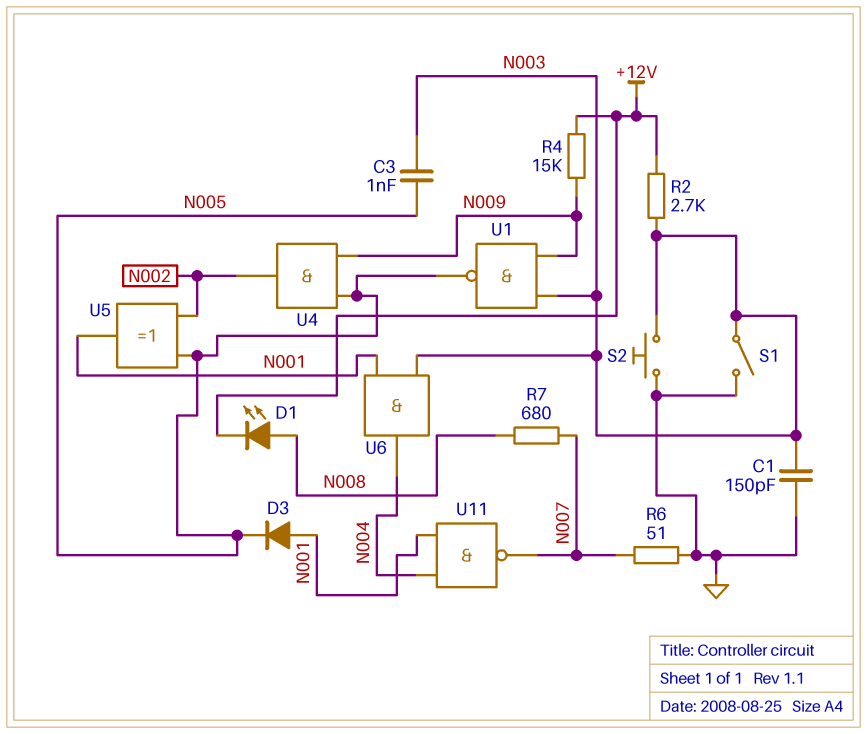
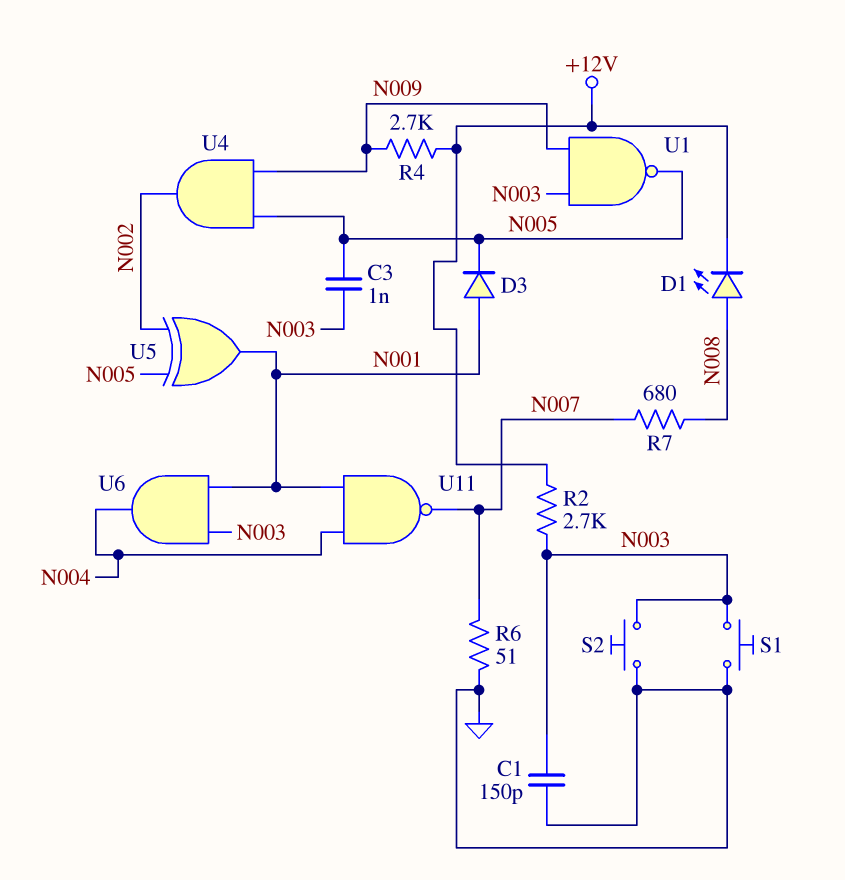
R4: 15k (+12V, N009) -> 2.7k (+12V, N009)
S1: switch (GND, N003) -> button (GND, N003)

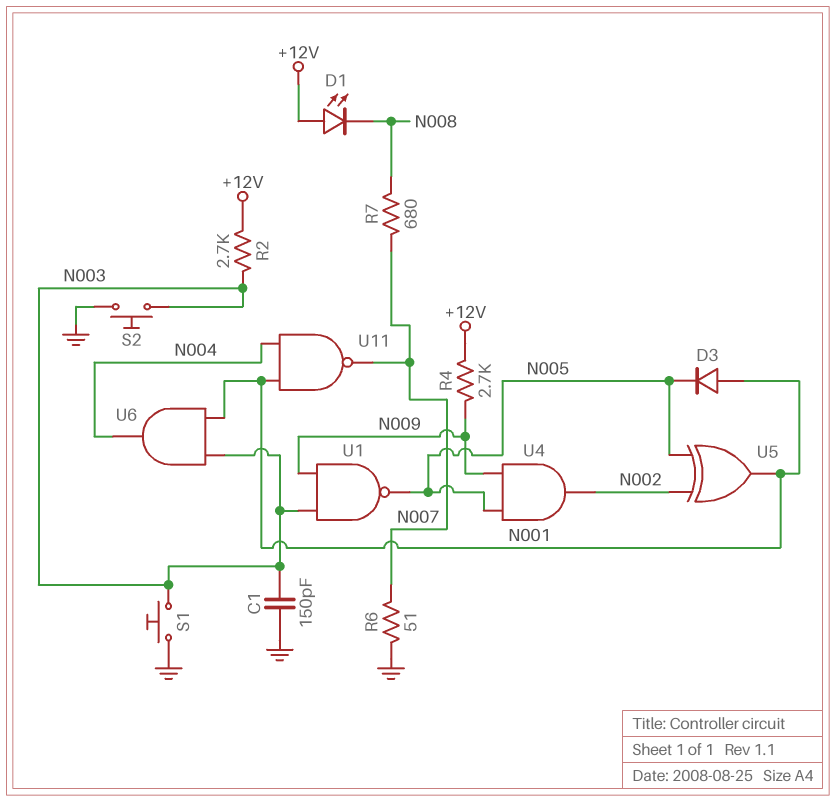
C3: 1nF (N003, N005) -> none
D1: LED (A N008, K +12V) -> LED (A +12V, K N008)

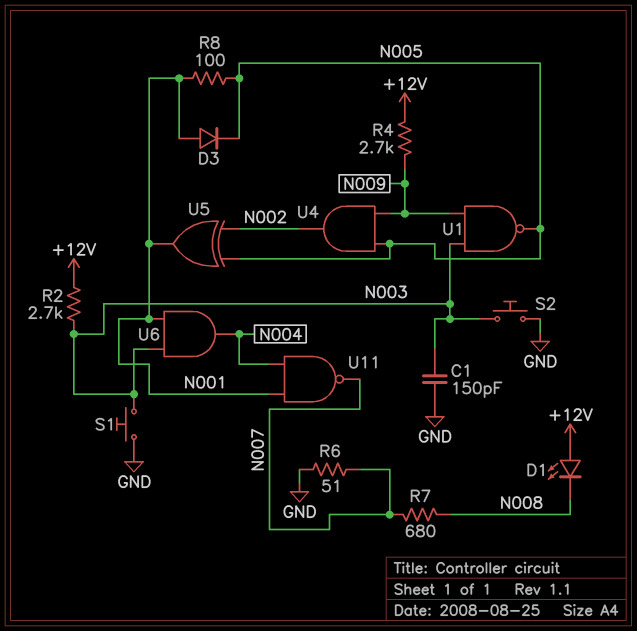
R8: none -> 100 (N001, N005)

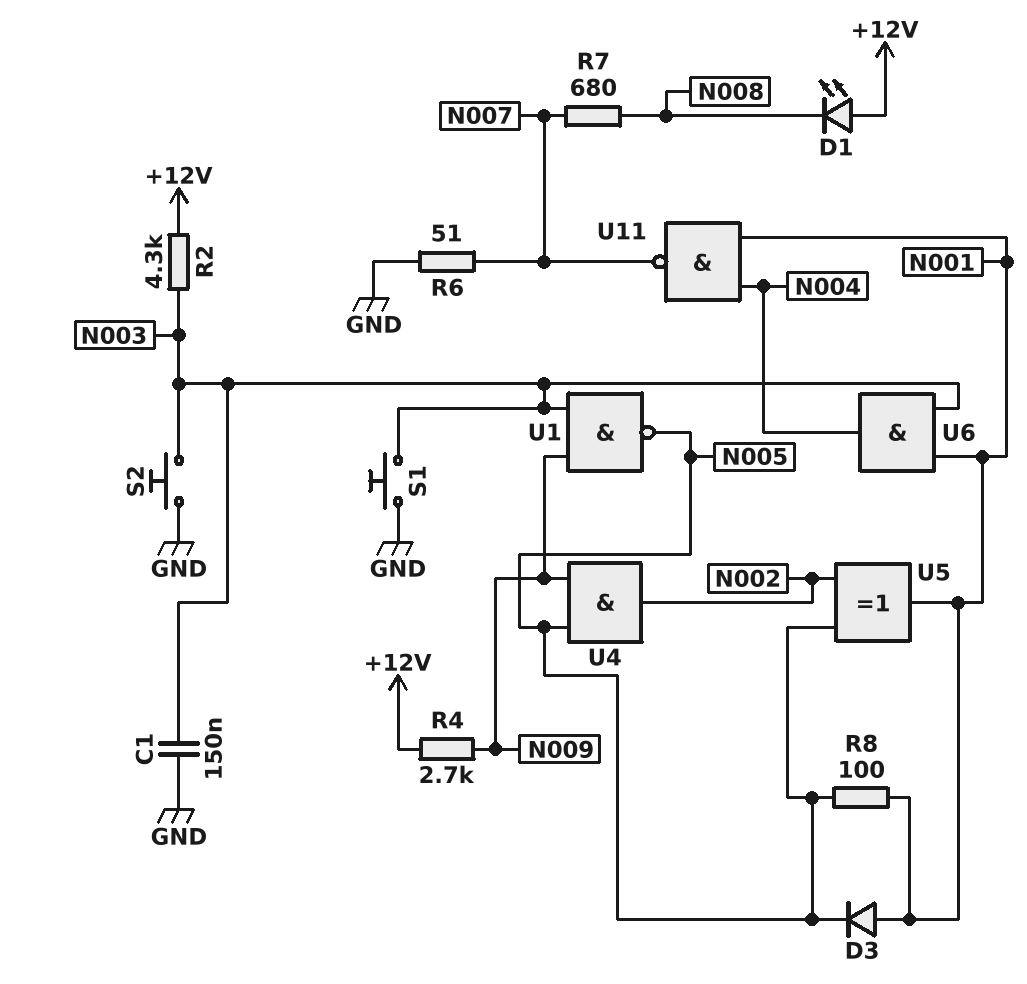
C1: 150pF (GND, N003) -> 150nF (GND, N003)
R2: 2.7k (+12V, N003) -> 4.3k (+12V, N003)

